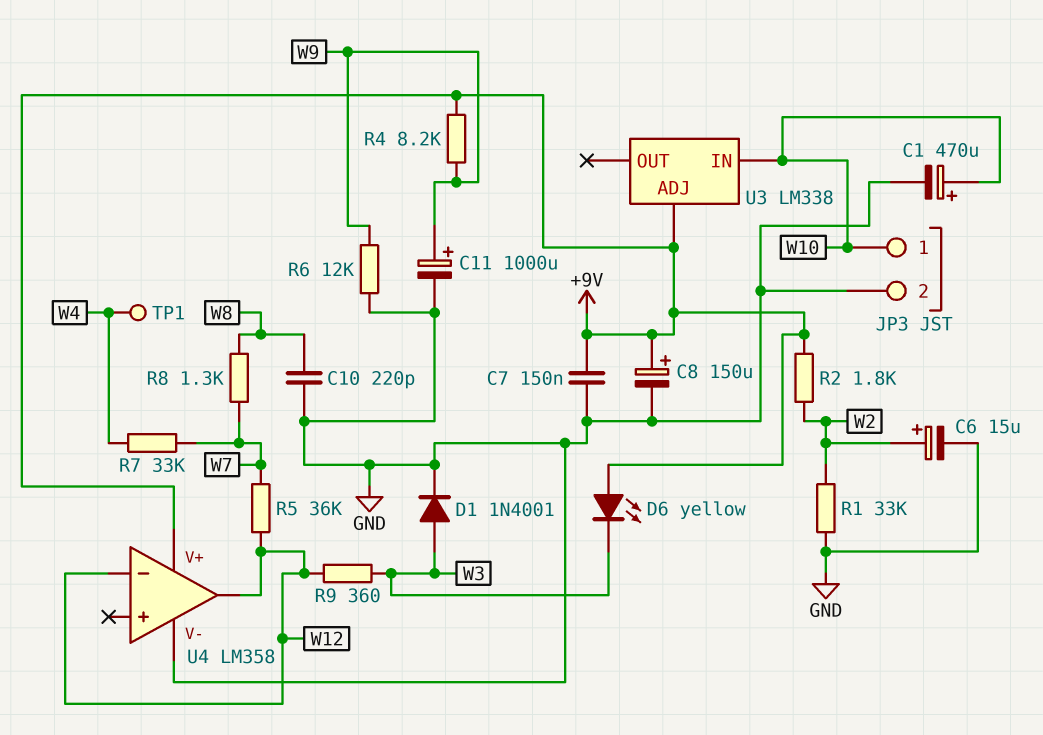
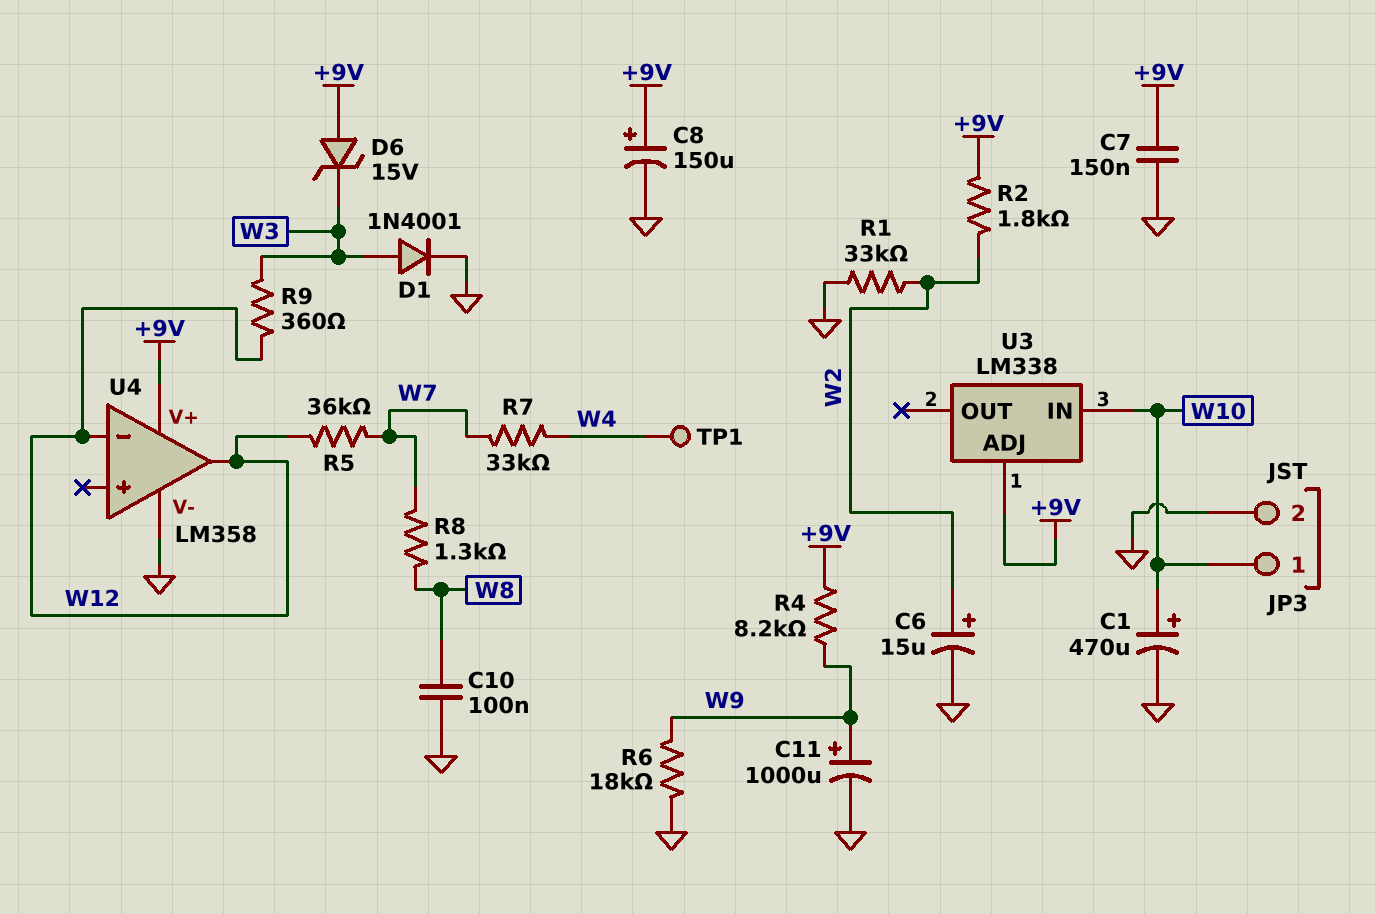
C10: 220pF (GND, W8) -> 100nF (GND, W8)
D6: LED yellow (A +9V, K W3) -> zener 15V (A +9V, K W3)
R6: 12k (GND, W9) -> 18k (GND, W9)

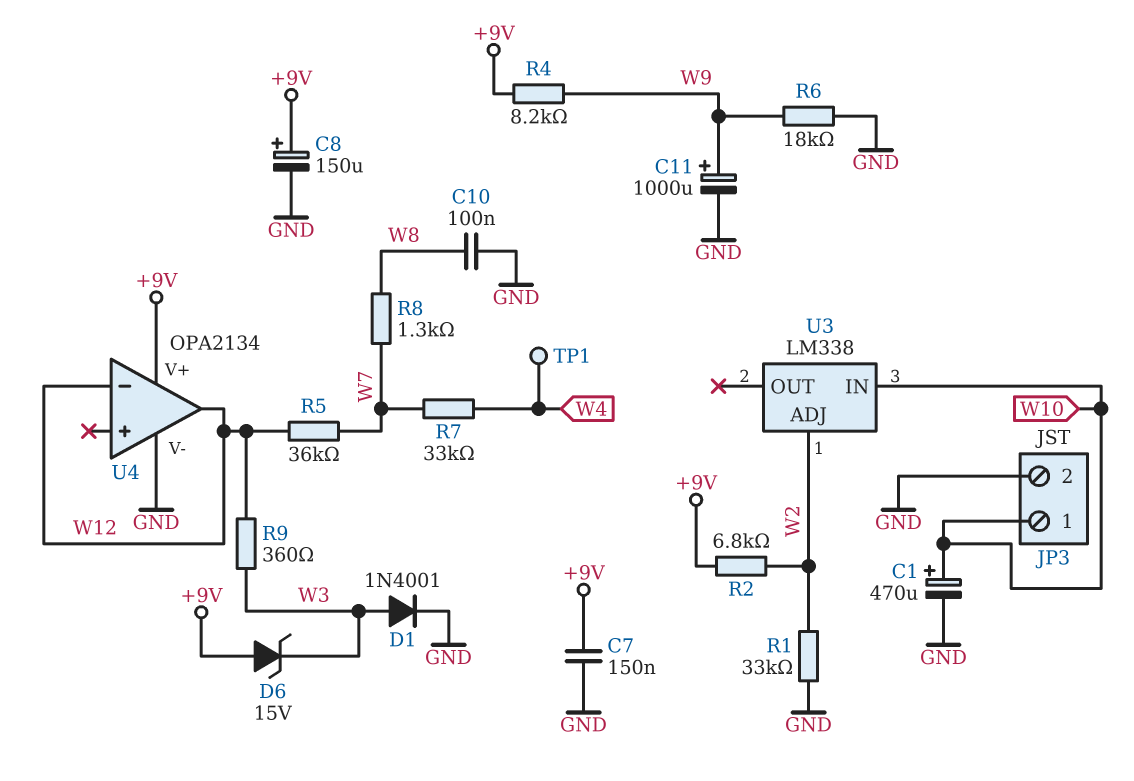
C6: 15uF (plus W2, minus GND) -> none
R2: 1.8k (+9V, W2) -> 6.8k (+9V, W2)
U3 pin ADJ: +9V -> W2
U4: LM358 -> OPA2134

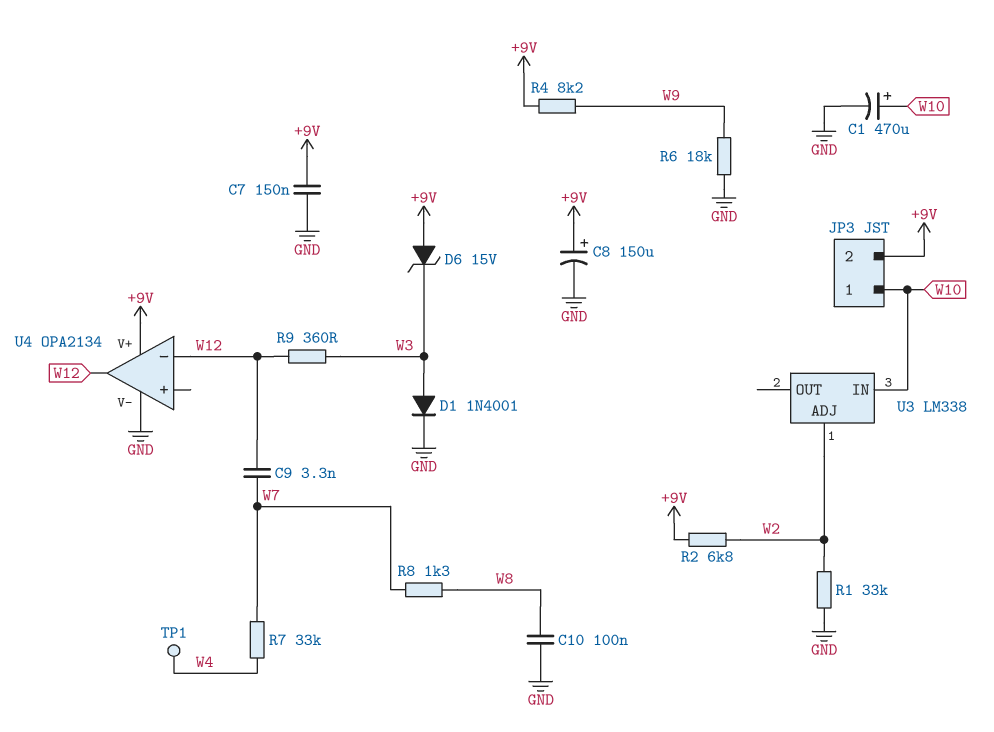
C9: none -> 3.3nF (W7, W12)
C11: 1000uF (plus W9, minus GND) -> none
JP3 pin 2: GND -> +9V
R5: 36k (W7, W12) -> none

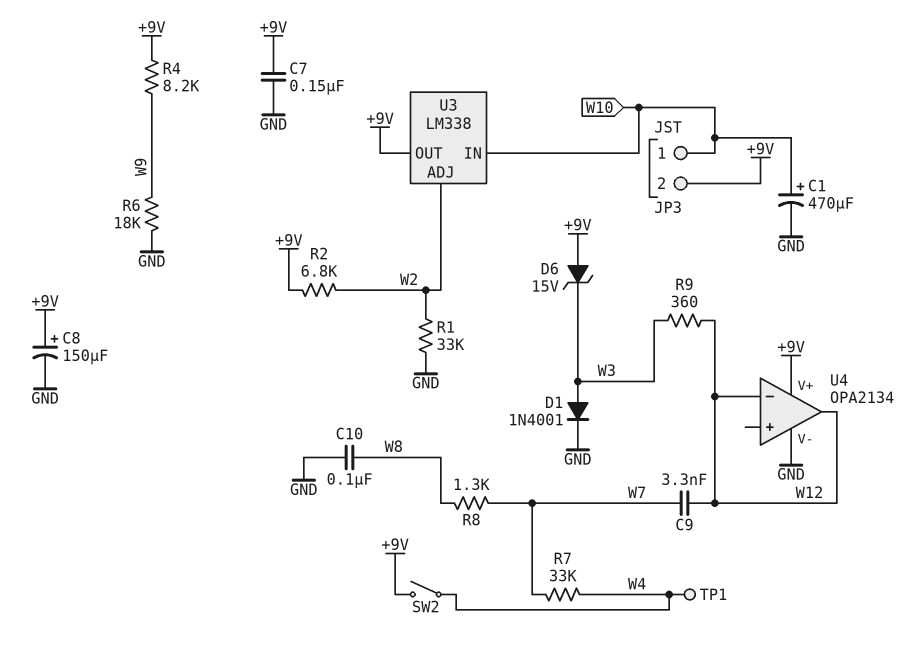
SW2: none -> switch (+9V, W4)
U3 pin OUT: none -> +9V

